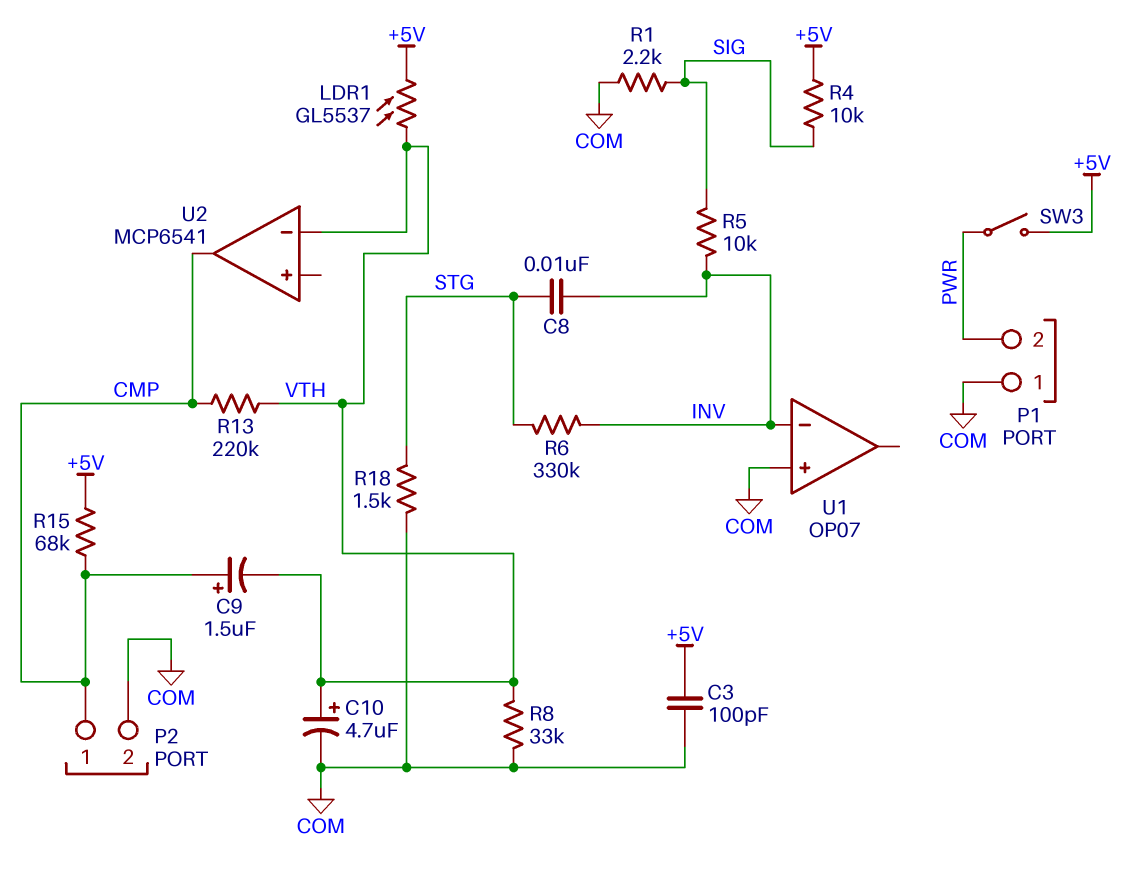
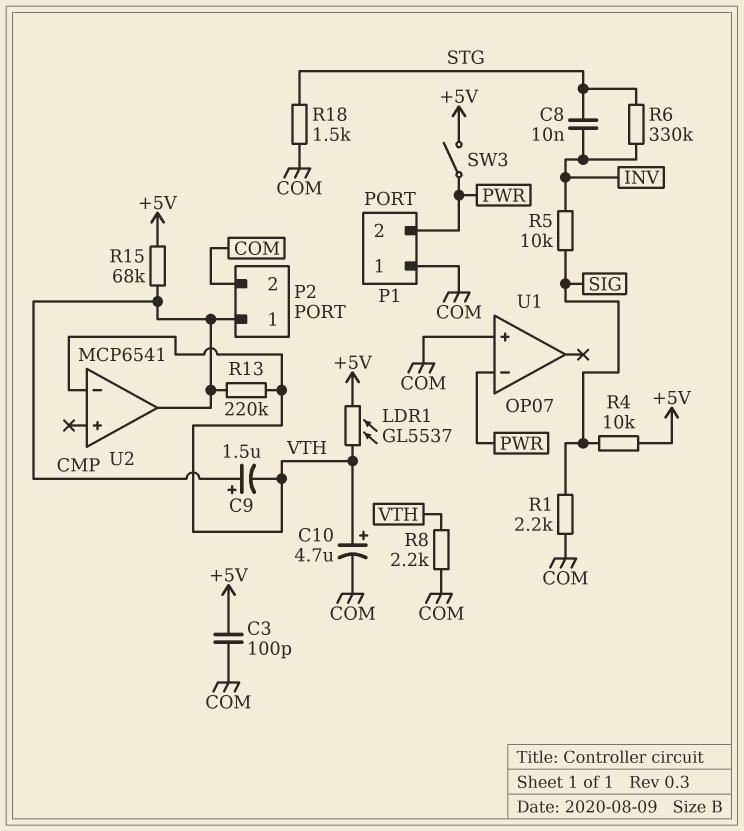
R8: 33k (COM, VTH) -> 2.2k (COM, VTH)
U1 pin in-: INV -> PWR

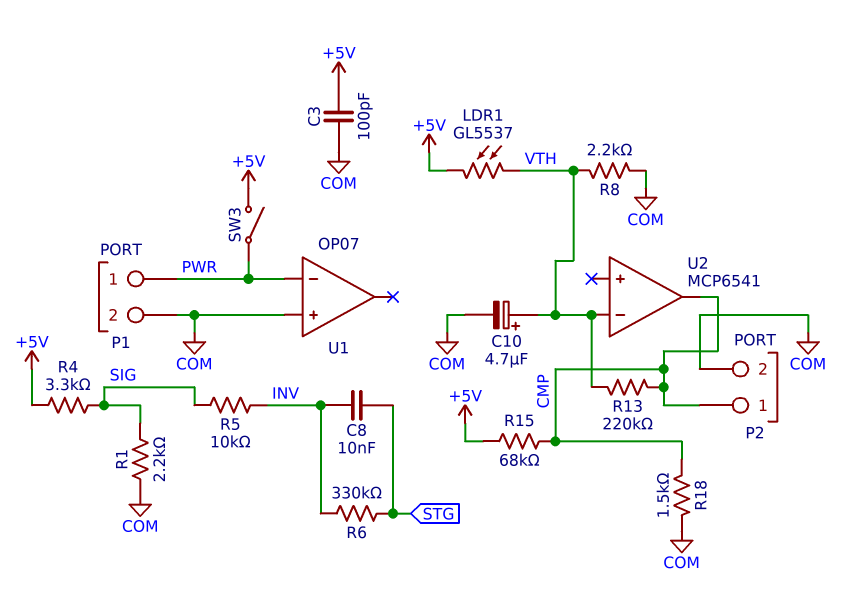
C9: 1.5uF (plus CMP, minus VTH) -> none
P1 pin 1: COM -> PWR
P1 pin 2: PWR -> COM
R4: 10k (+5V, SIG) -> 3.3k (+5V, SIG)
R18: 1.5k (COM, STG) -> 1.5k (CMP, COM)

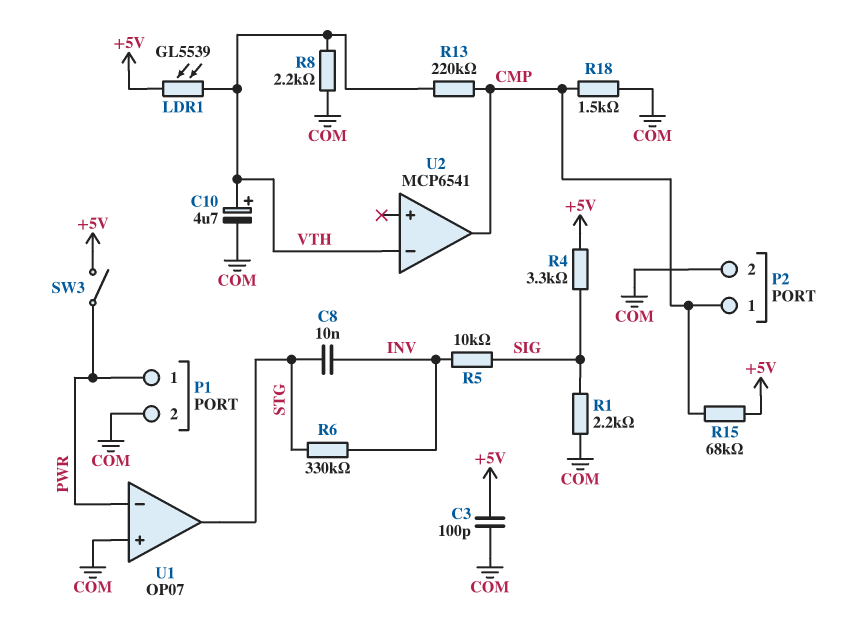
LDR1: GL5537 (+5V, VTH) -> GL5539 (+5V, VTH)
U1 pin out: none -> STG

